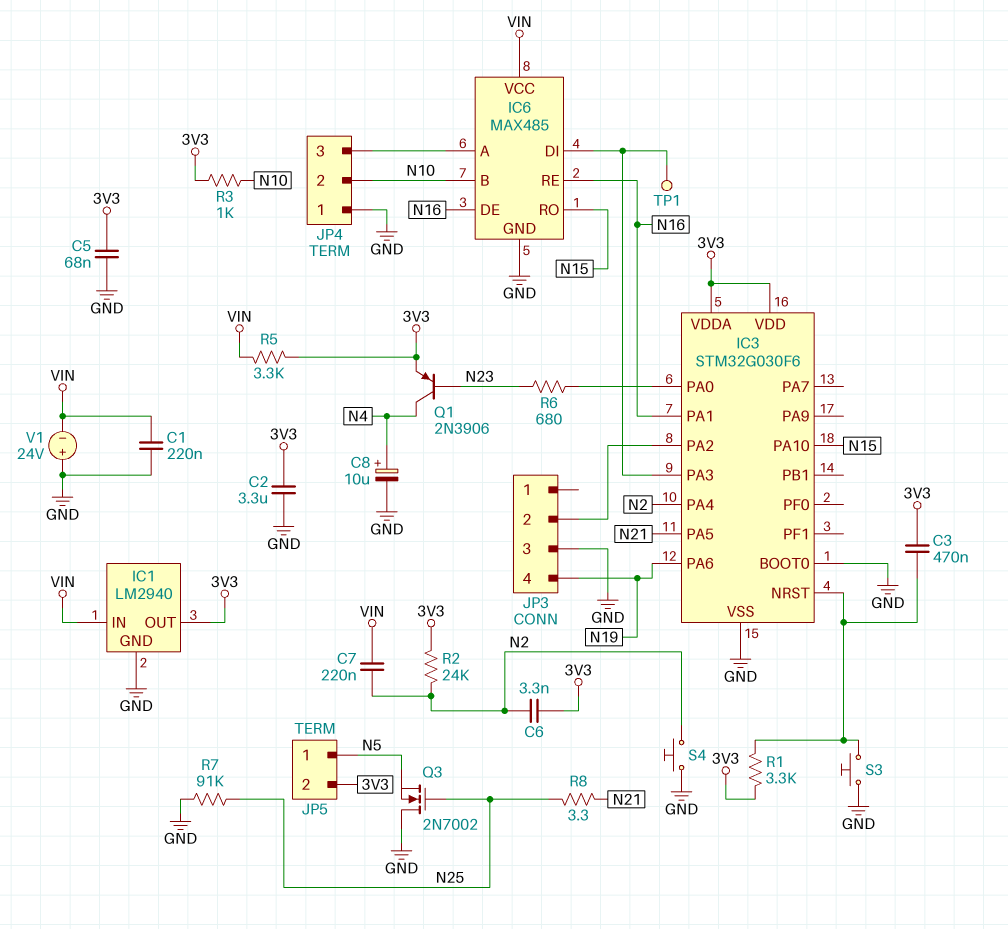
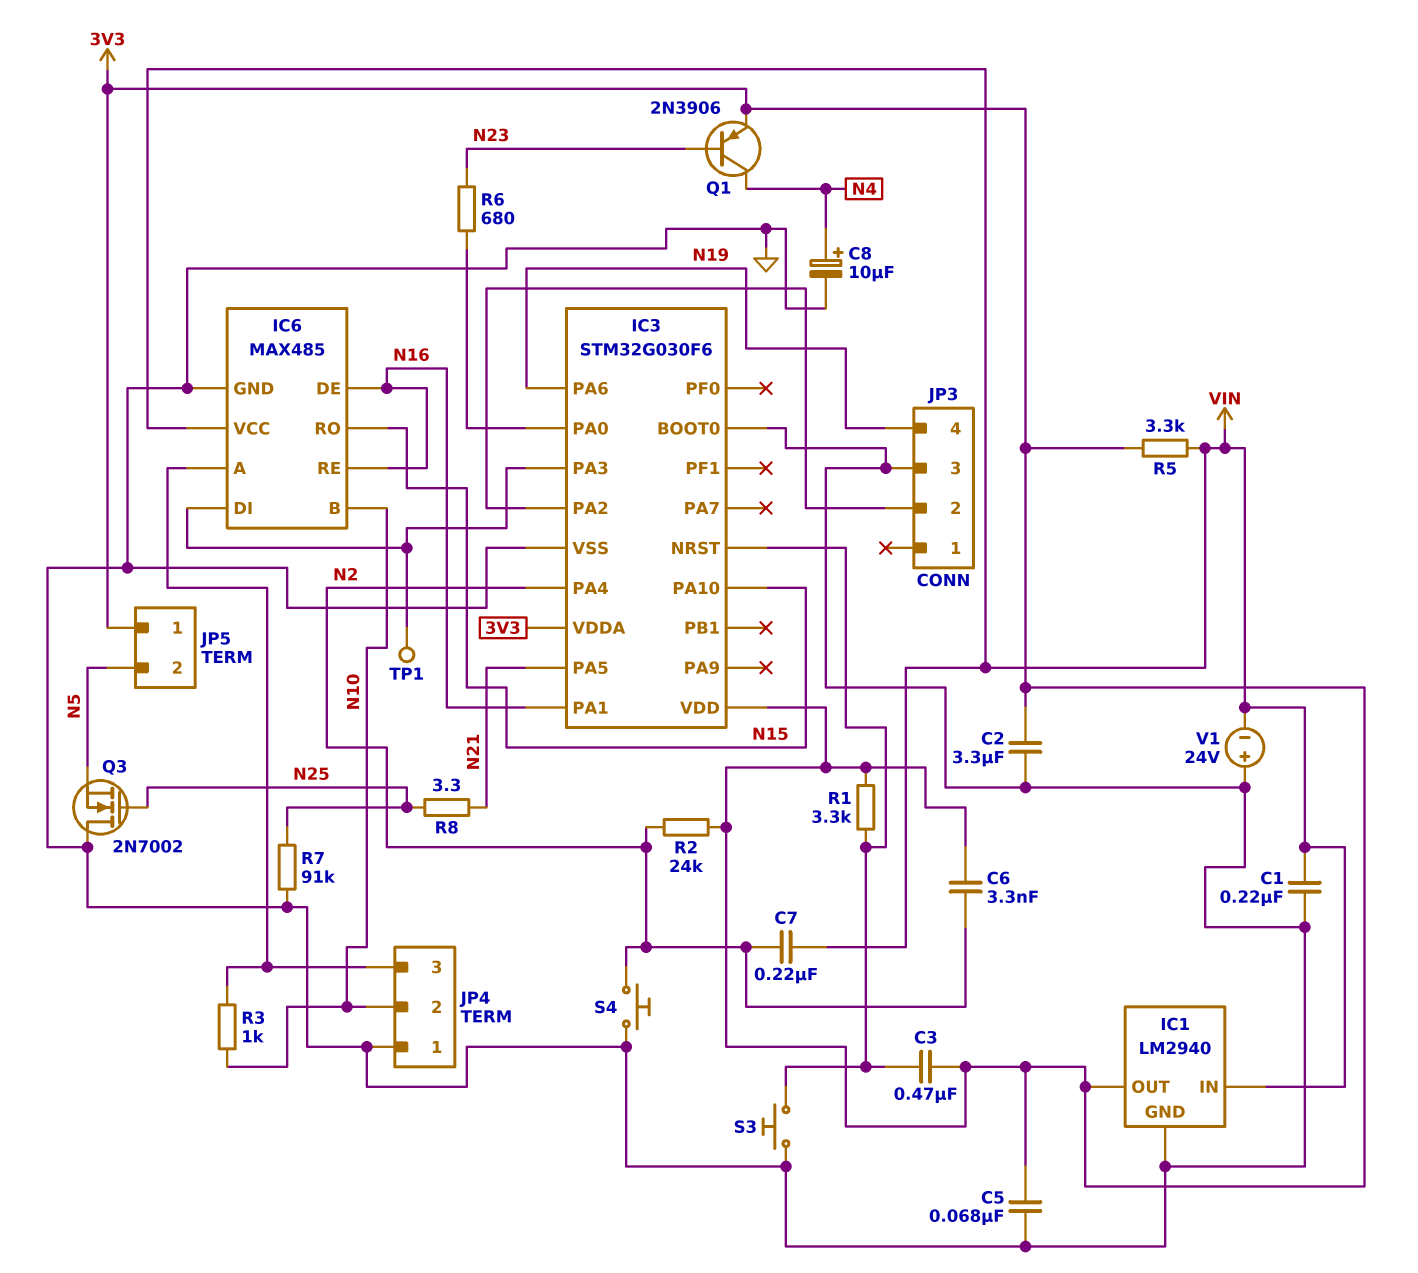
JP5 pin 1: N5 -> 3V3
JP5 pin 2: 3V3 -> N5
R3: 1k (3V3, N10) -> 1k (IC6/A, N10)

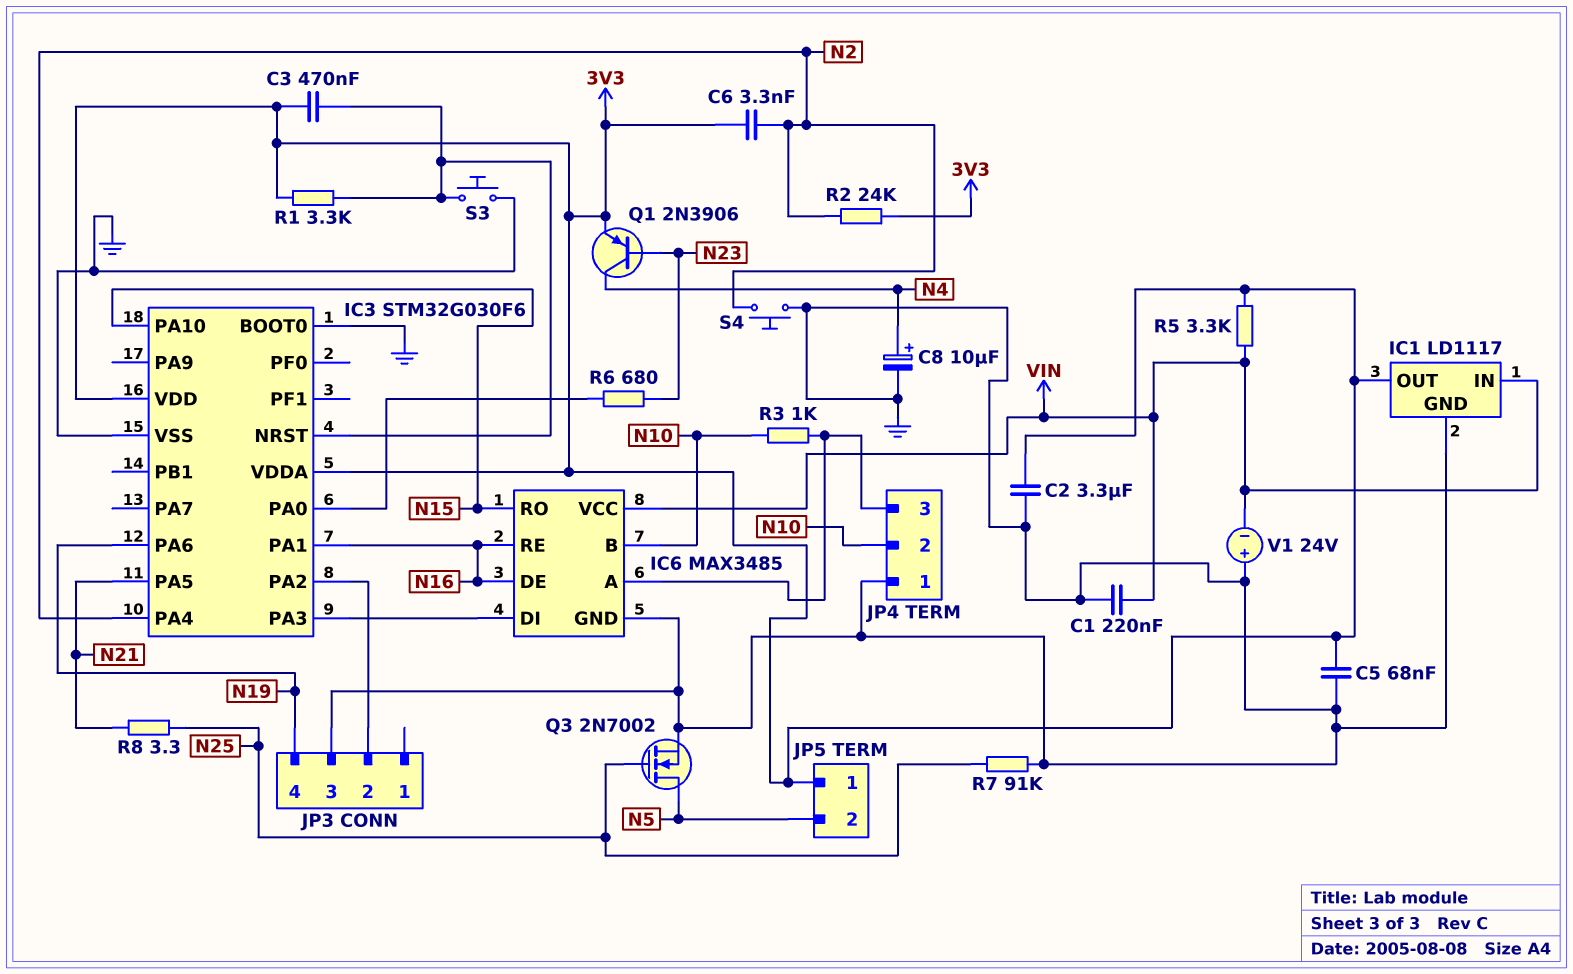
C7: 220nF (N2, VIN) -> none
IC1: LM2940 -> LD1117
IC6: MAX485 -> MAX3485
Q3: NMOS 2N7002 (G N25, D GND, S N5) -> NMOS 2N7002 (G N25, D N5, S GND)
TP1: test point (IC3/PA3) -> none

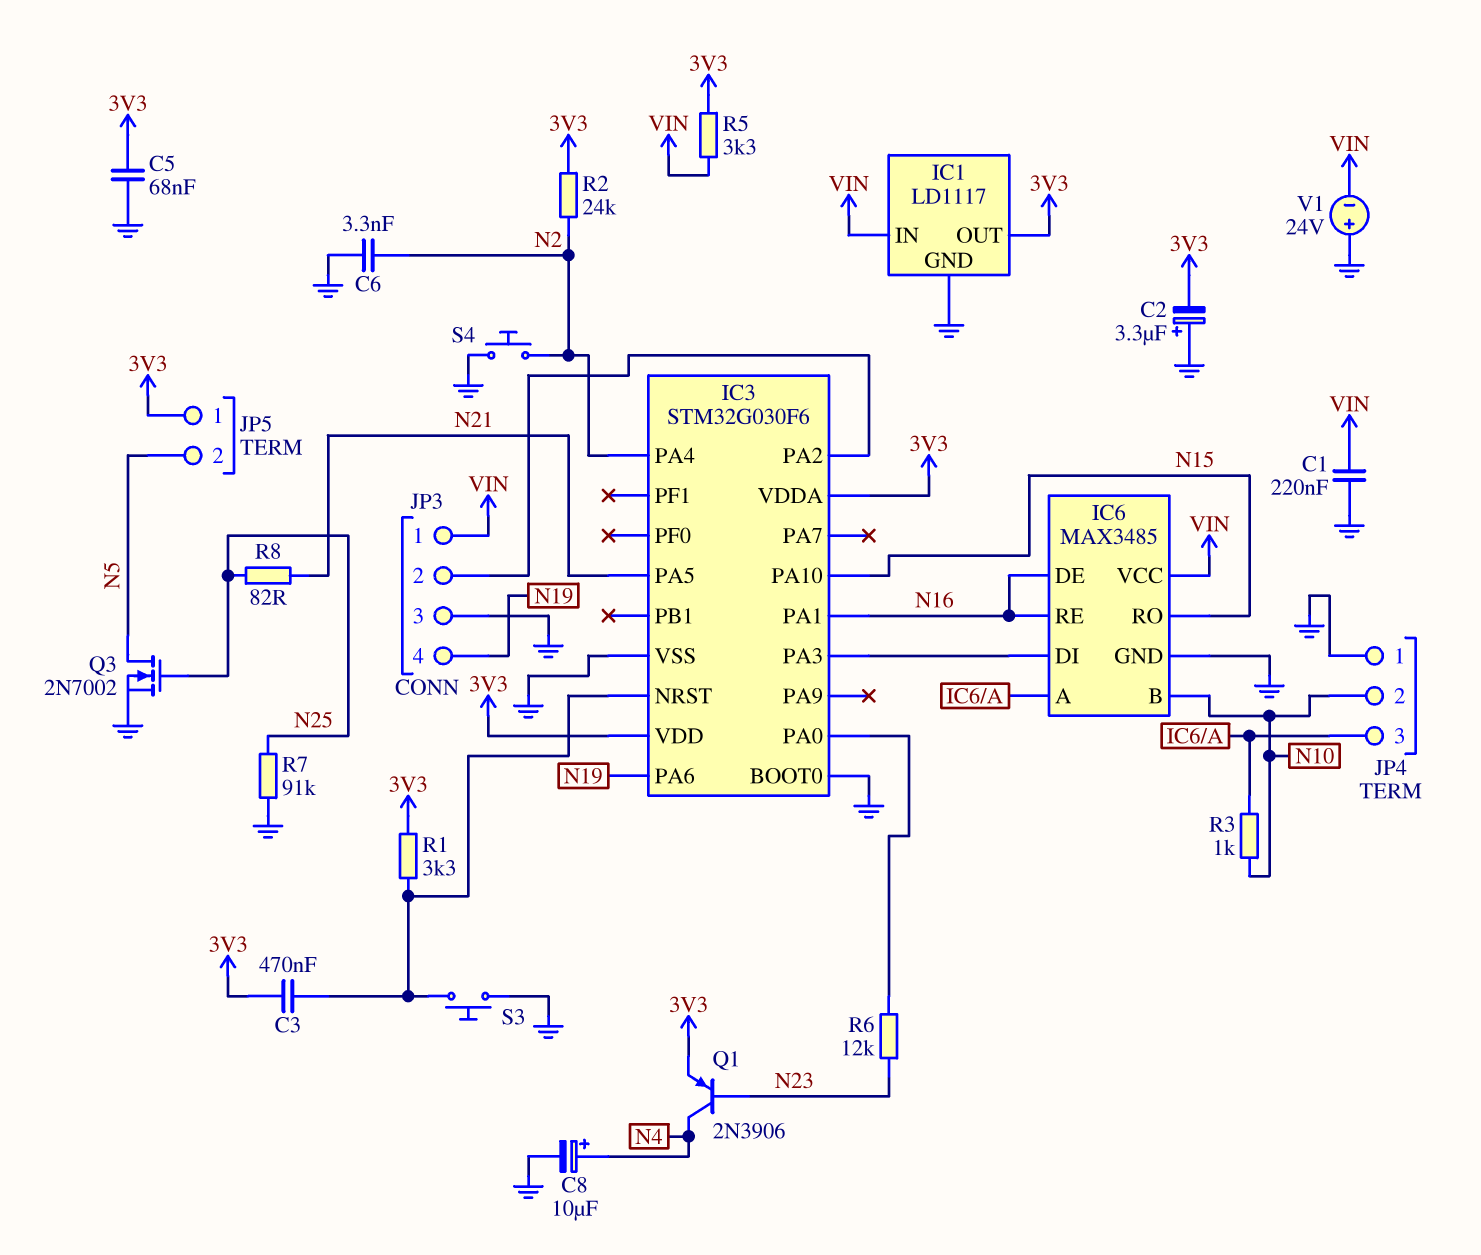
C2: 3.3uF (3V3, GND) -> 3.3uF (plus GND, minus 3V3)
C6: 3.3nF (3V3, N2) -> 3.3nF (GND, N2)
JP3 pin 1: none -> VIN
R6: 680 (IC3/PA0, N23) -> 12k (IC3/PA0, N23)
R8: 3.3 (N21, N25) -> 82 (N21, N25)

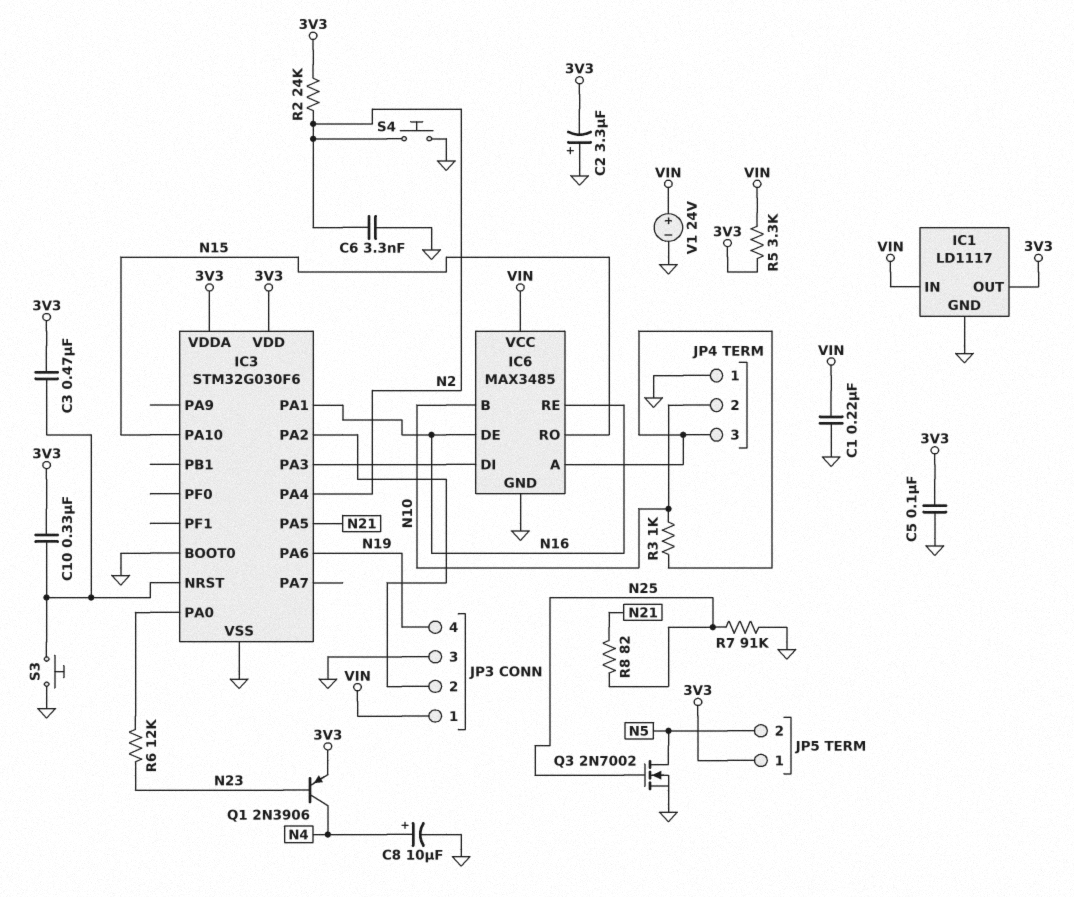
C5: 68nF (3V3, GND) -> 100nF (3V3, GND)
C10: none -> 330nF (3V3, IC3/NRST)
R1: 3.3k (3V3, IC3/NRST) -> none
V1: 24V (plus GND, minus VIN) -> 24V (plus VIN, minus GND)

